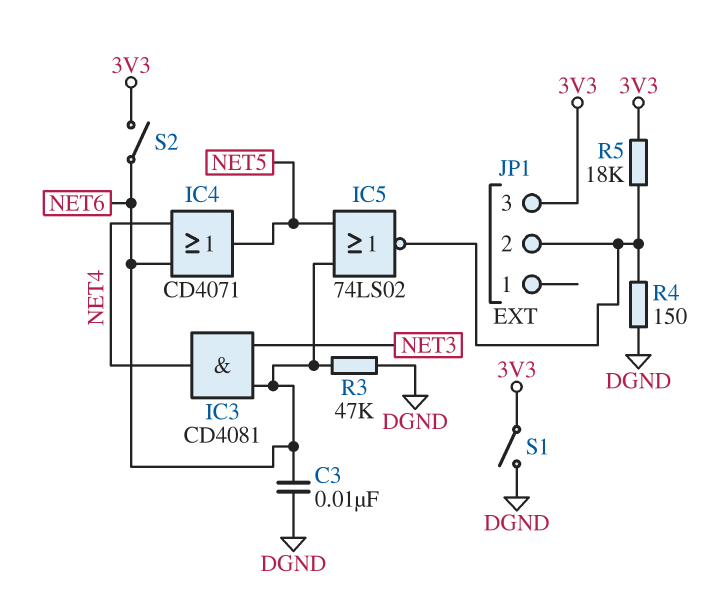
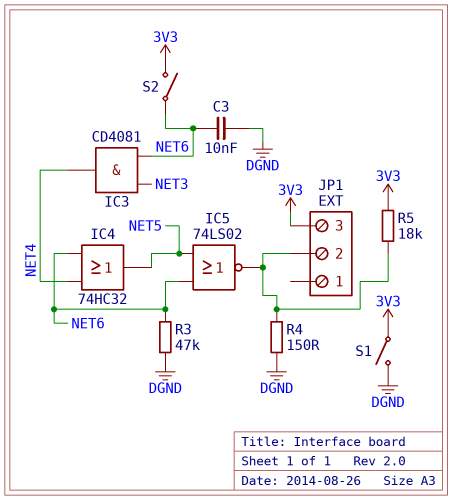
IC4: OR CD4071 (in NET4, in NET6, out NET5) -> OR 74HC32 (in NET4, in NET6, out NET5)

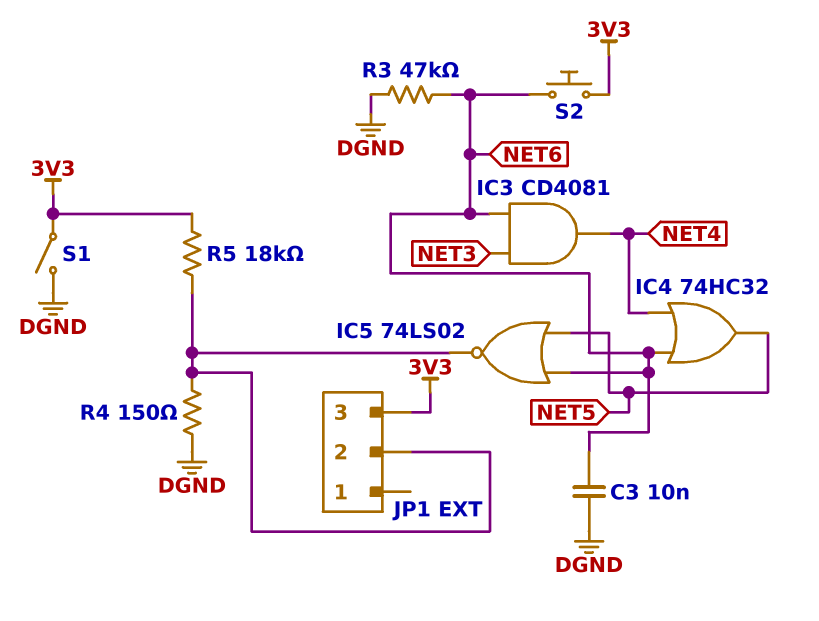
S2: switch (3V3, NET6) -> button (3V3, NET6)

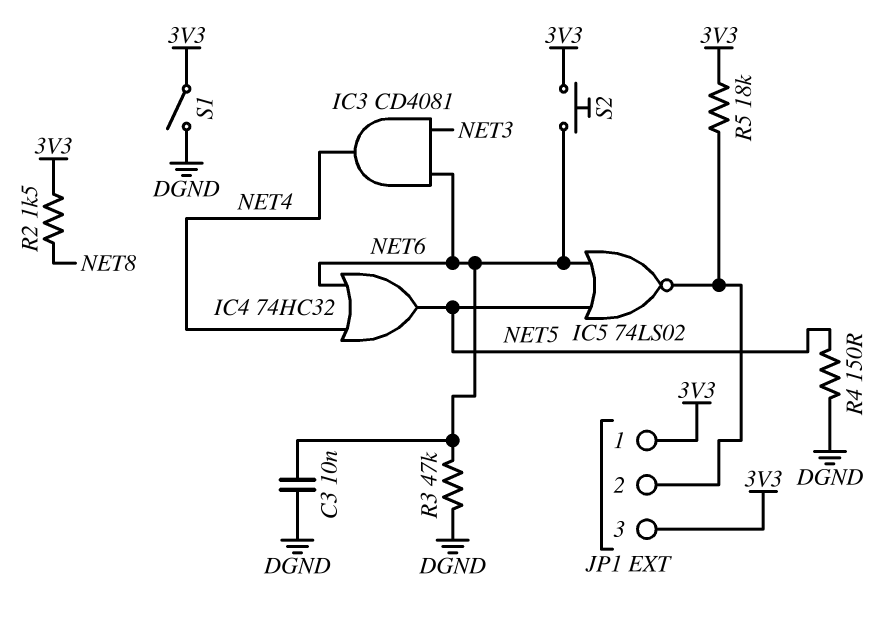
JP1 pin 1: none -> 3V3
R2: none -> 1.5k (3V3, NET8)
R4: 150 (DGND, JP1/2) -> 150 (DGND, NET5)

